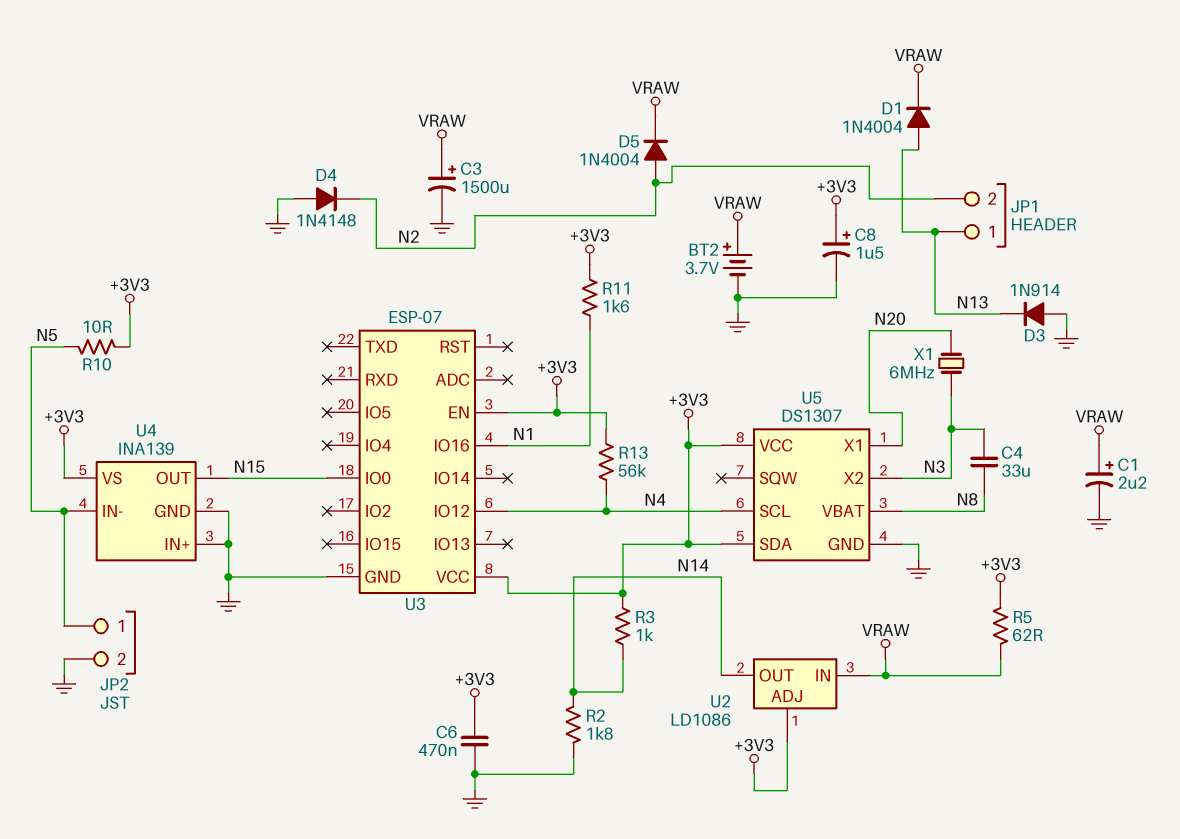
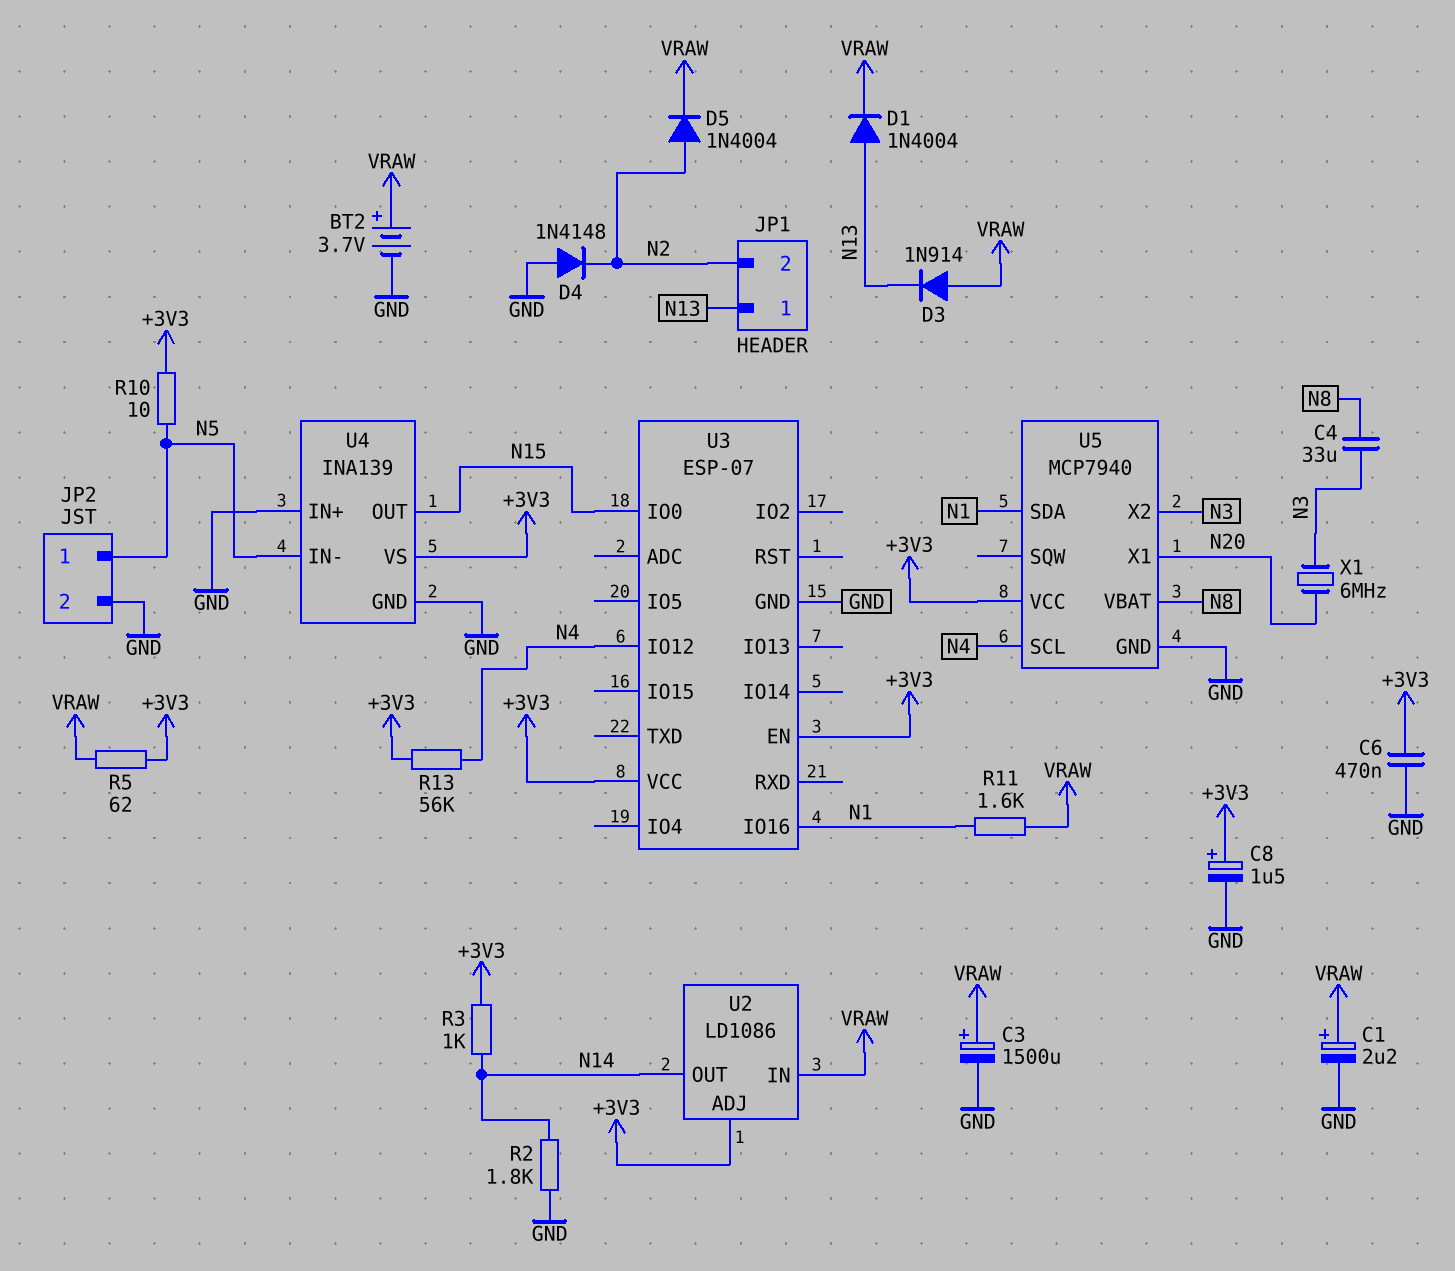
D3: diode 1N914 (A GND, K N13) -> diode 1N914 (A VRAW, K N13)
R11: 1.6k (+3V3, N1) -> 1.6k (N1, VRAW)
U5: DS1307 -> MCP7940
U5 pin SDA: +3V3 -> N1

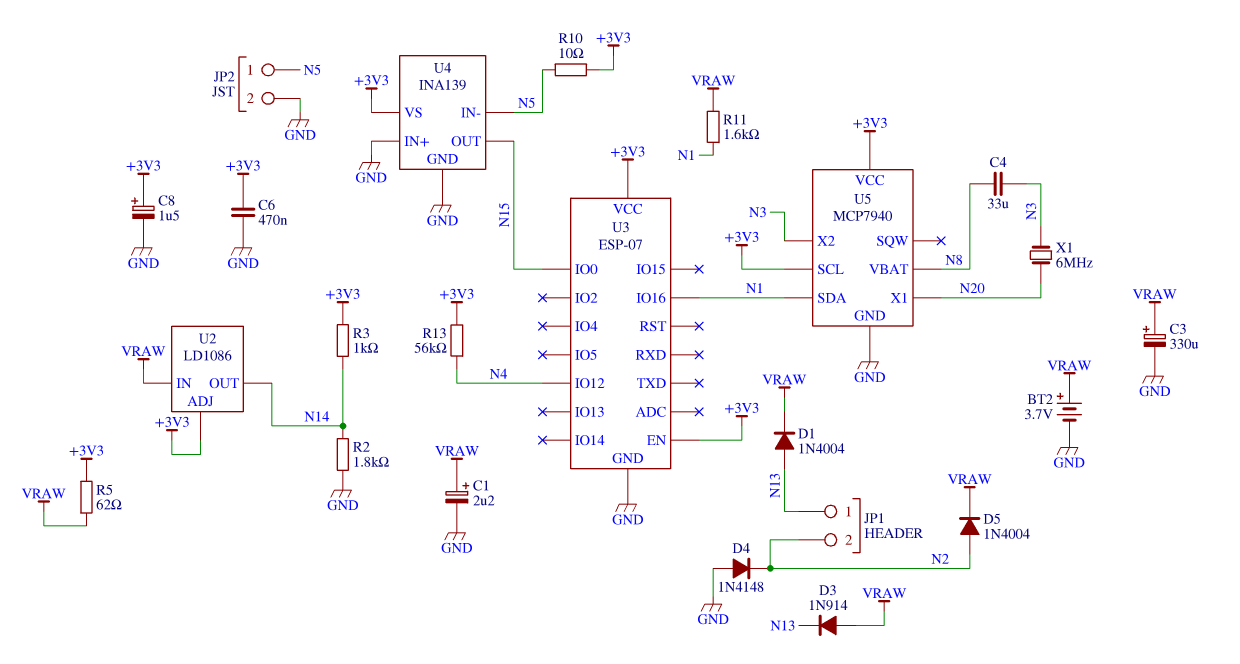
C3: 1500uF (plus VRAW, minus GND) -> 330uF (plus VRAW, minus GND)
U5 pin SCL: N4 -> +3V3

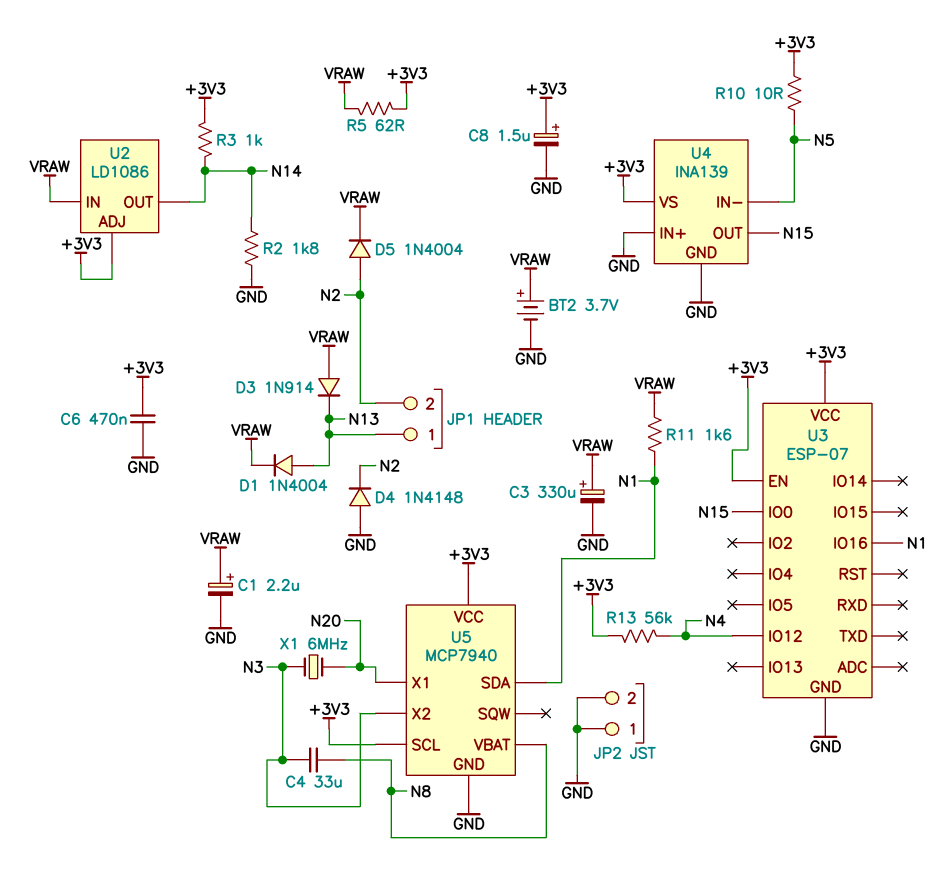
JP2 pin 1: N5 -> GND

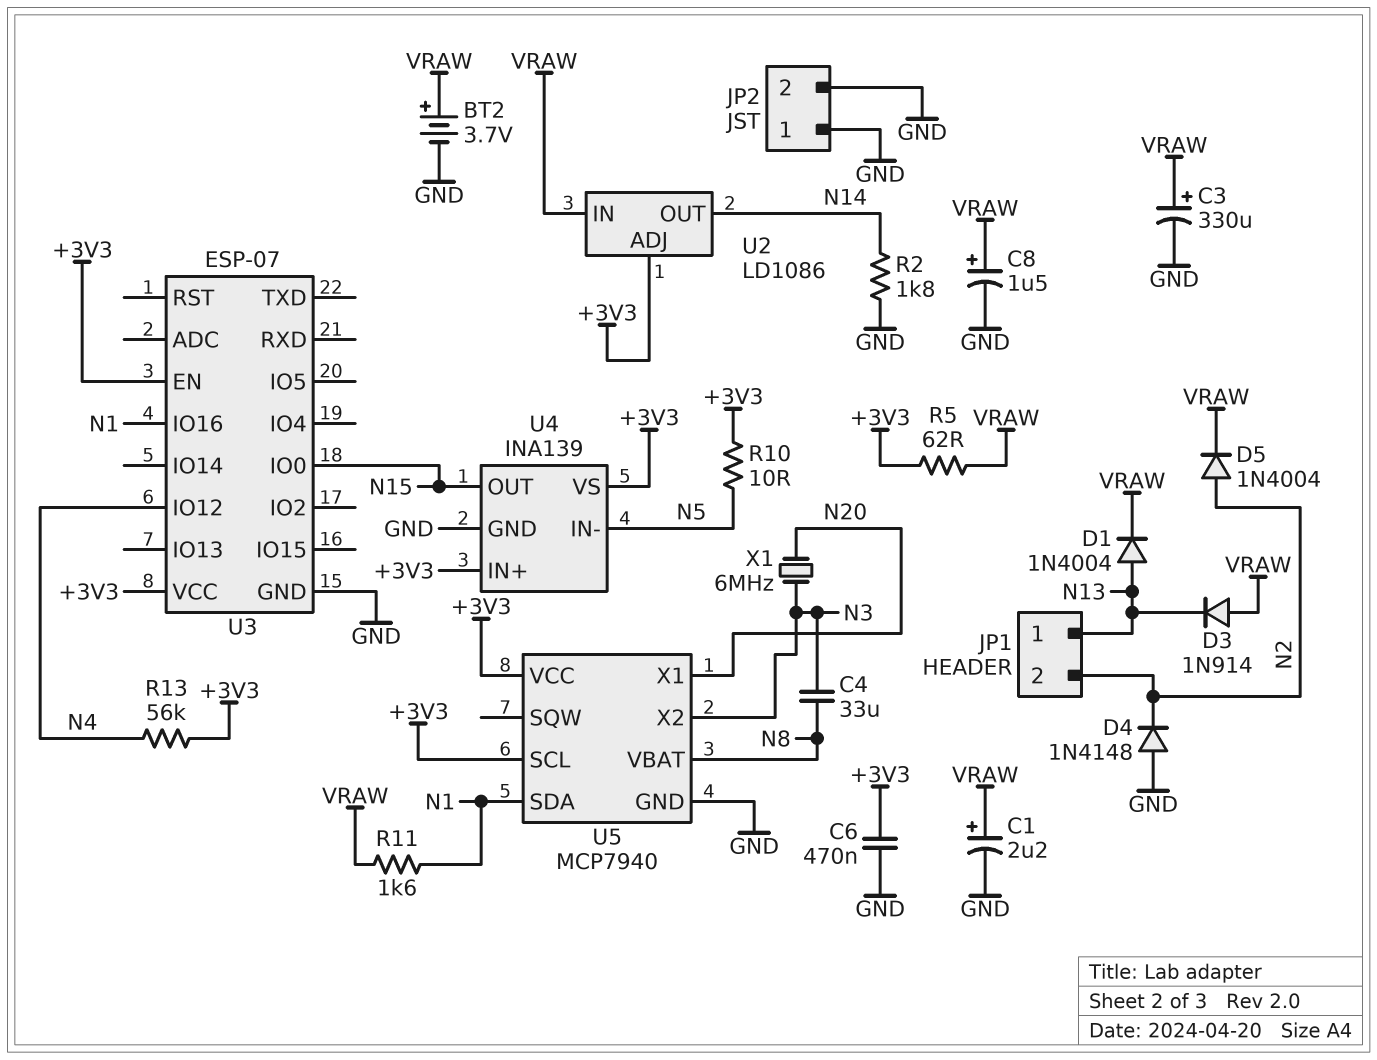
C8: 1.5uF (plus +3V3, minus GND) -> 1.5uF (plus VRAW, minus GND)
R3: 1k (+3V3, N14) -> none
U4 pin IN+: GND -> +3V3

